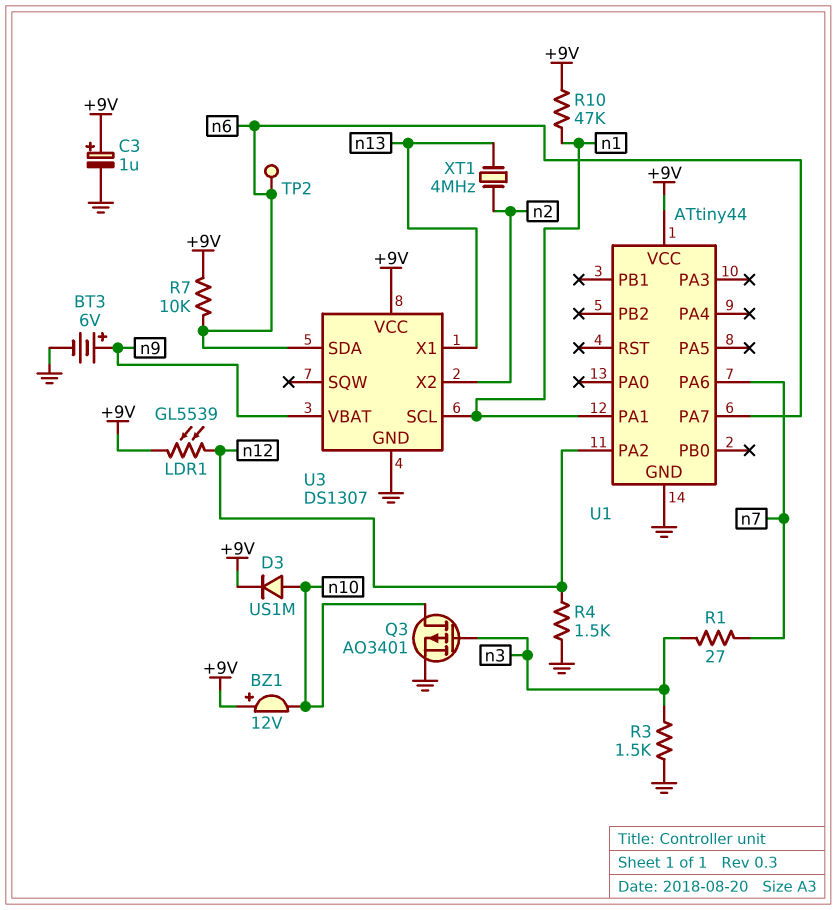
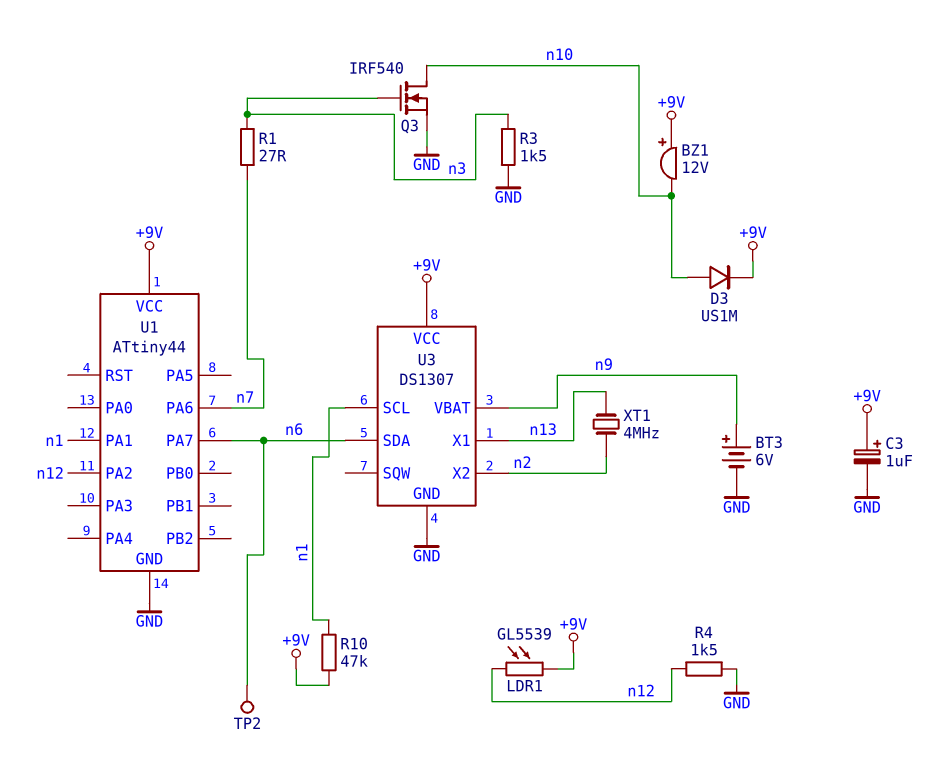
Q3: PMOS AO3401 (G n3, D n10, S GND) -> NMOS IRF540 (G n3, D n10, S GND)
R7: 10k (+9V, n6) -> none

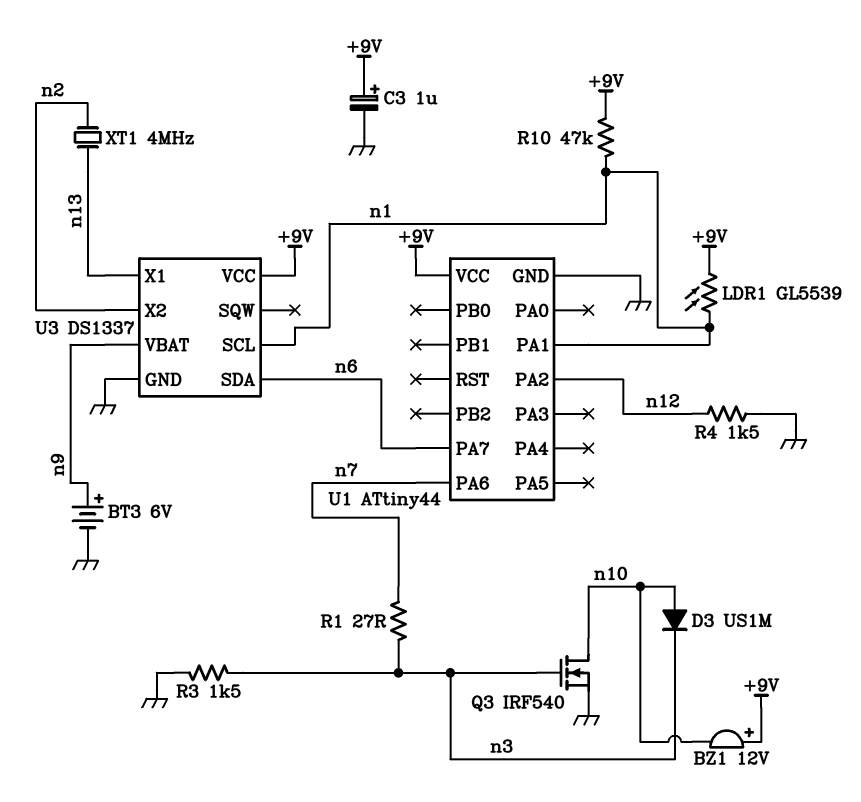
D3: diode US1M (A n10, K +9V) -> diode US1M (A n10, K n3)
LDR1: GL5539 (+9V, n12) -> GL5539 (+9V, n1)
TP2: test point (n6) -> none
U3: DS1307 -> DS1337

